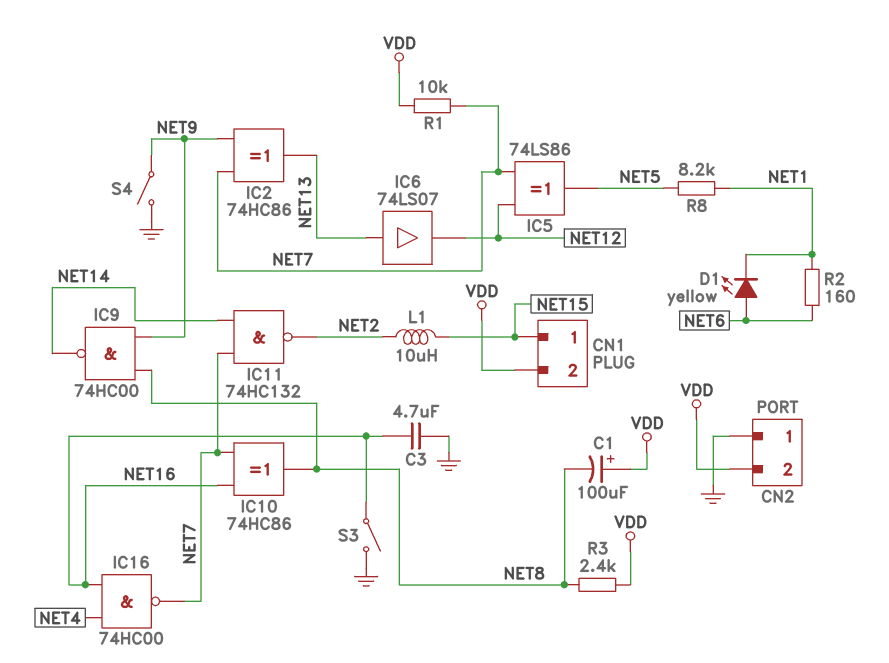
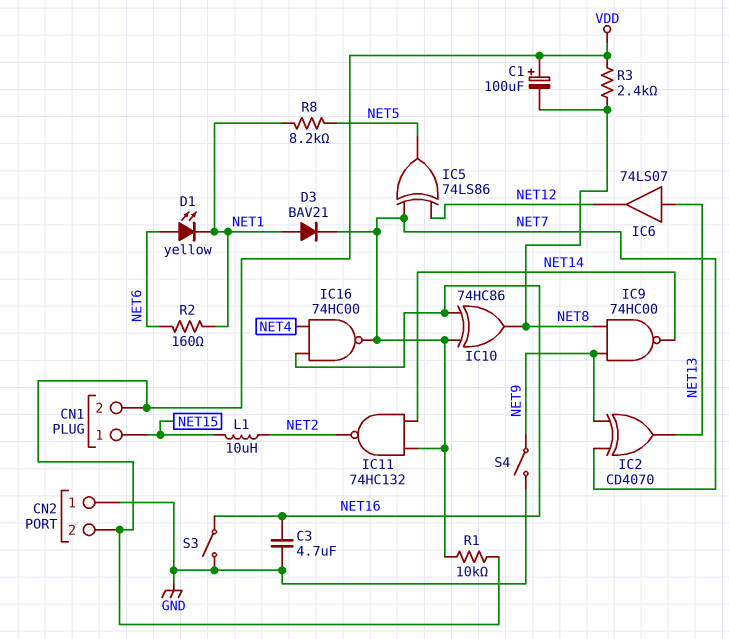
D3: none -> diode BAV21 (A NET1, K NET7)
IC2: XOR 74HC86 (in NET7, in NET9, out NET13) -> XOR CD4070 (in NET7, in NET9, out NET13)

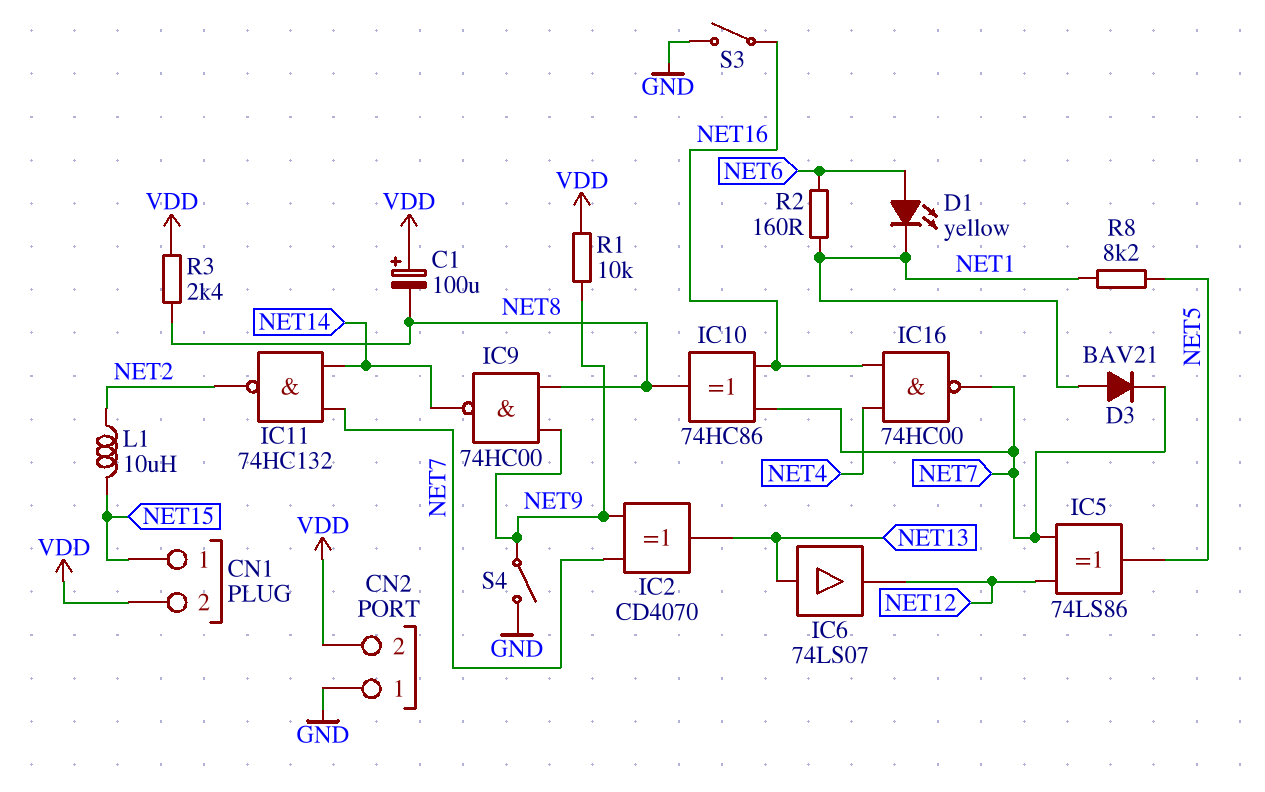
C3: 4.7uF (GND, NET16) -> none
R1: 10k (NET7, VDD) -> 10k (NET9, VDD)

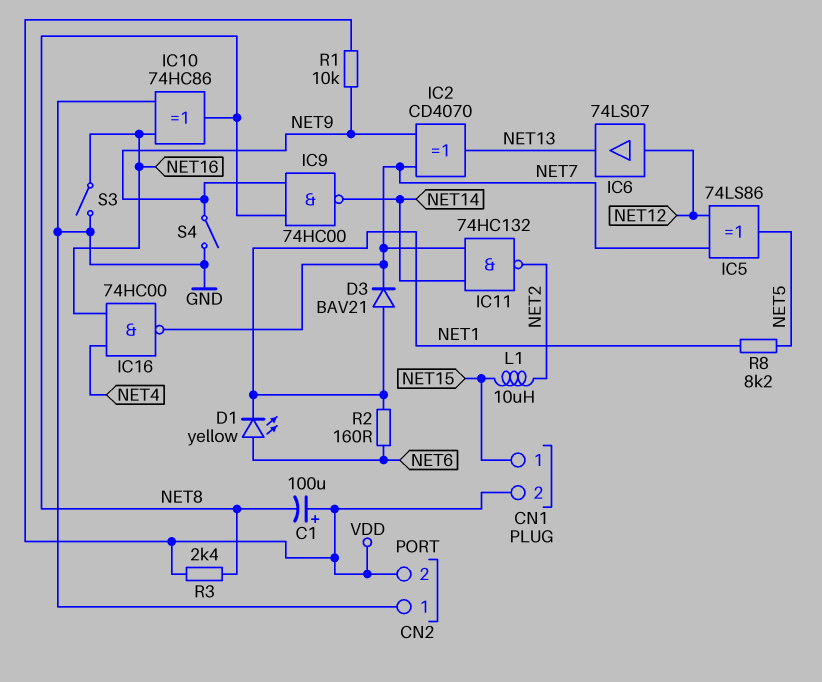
IC6: buffer 74LS07 (in NET13, out NET12) -> buffer 74LS07 (in NET12, out NET13)
IC10: XOR 74HC86 (in NET7, in NET16, out NET8) -> XOR 74HC86 (in GND, in NET16, out NET8)

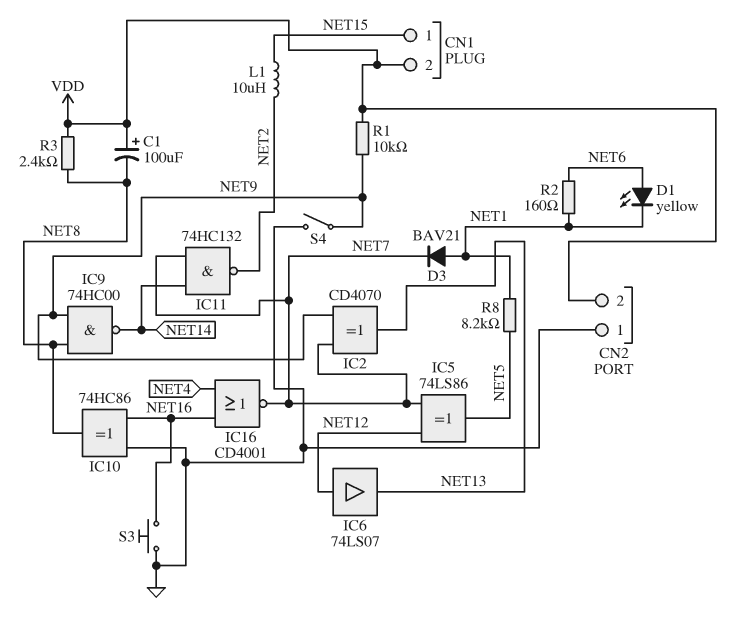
IC16: NAND 74HC00 (in NET4, in NET16, out NET7) -> NOR CD4001 (in NET4, in NET16, out NET7)
S3: switch (GND, NET16) -> button (GND, NET16)

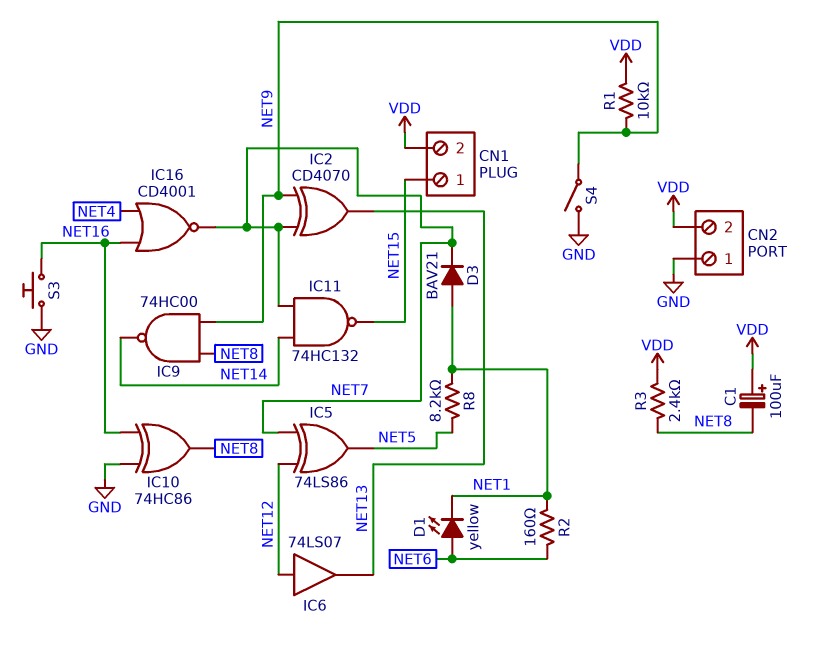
IC11: NAND 74HC132 (in NET7, in NET14, out NET2) -> NAND 74HC132 (in NET7, in NET14, out NET15)
L1: 10uH (NET2, NET15) -> none

